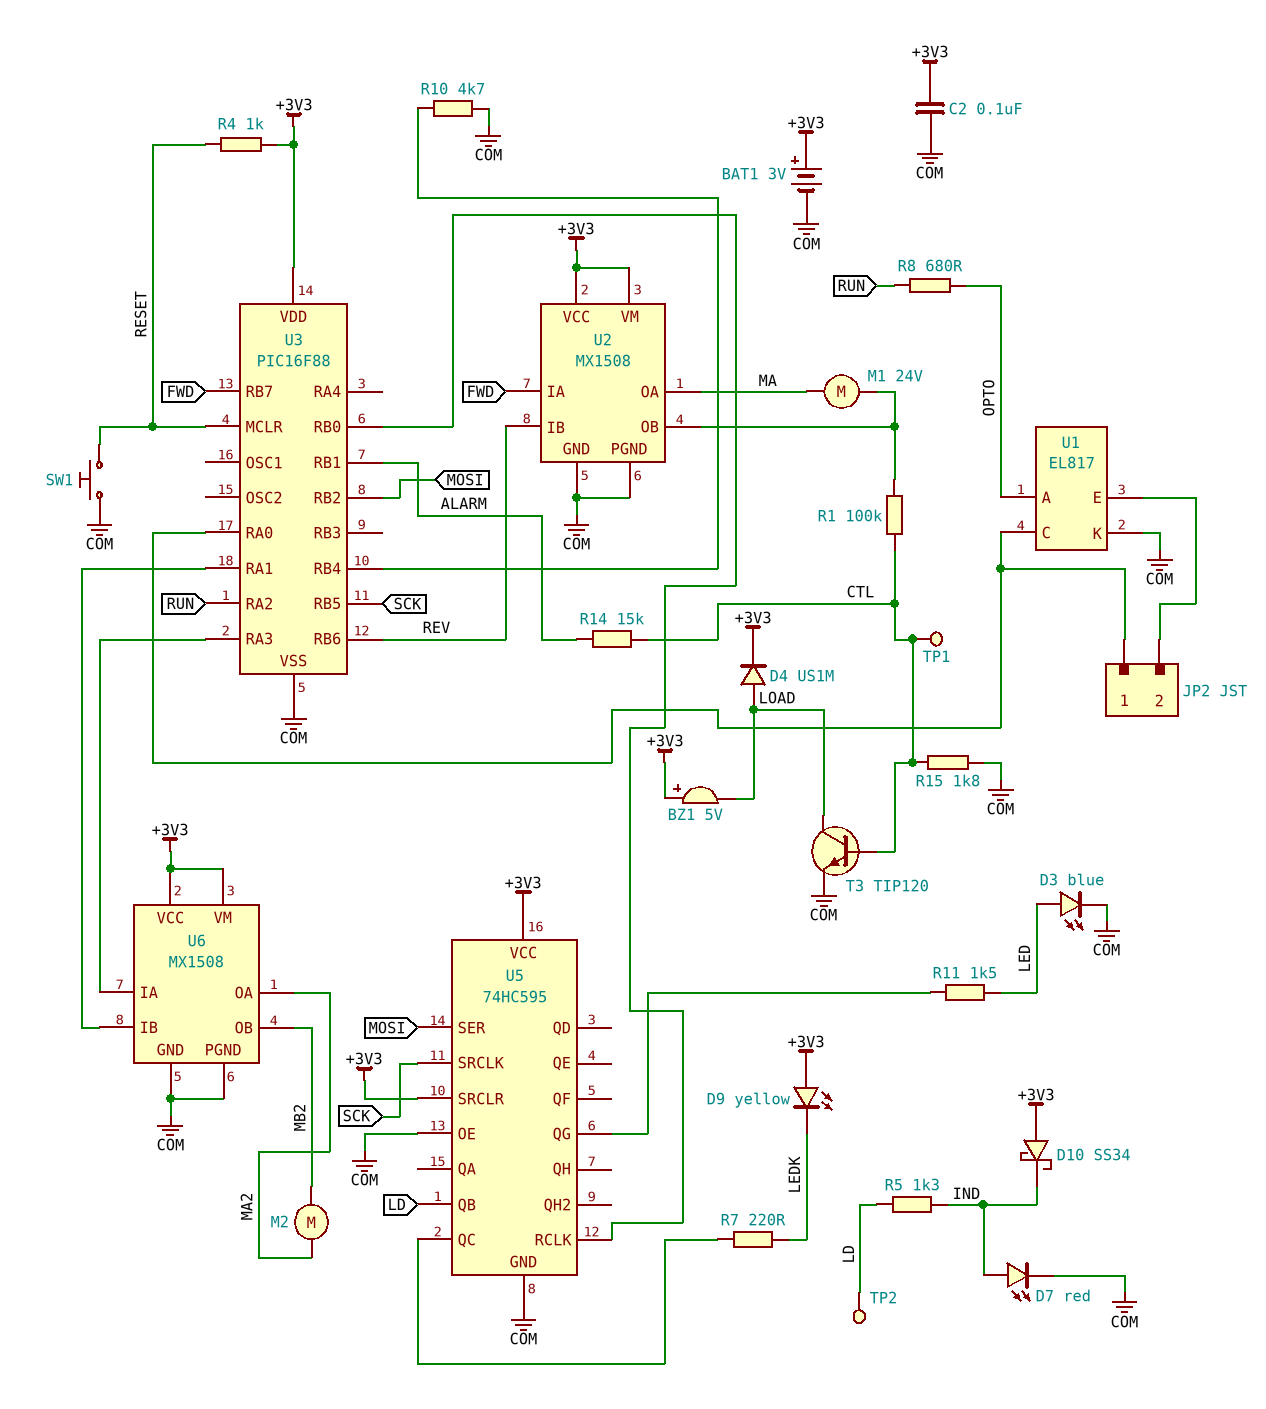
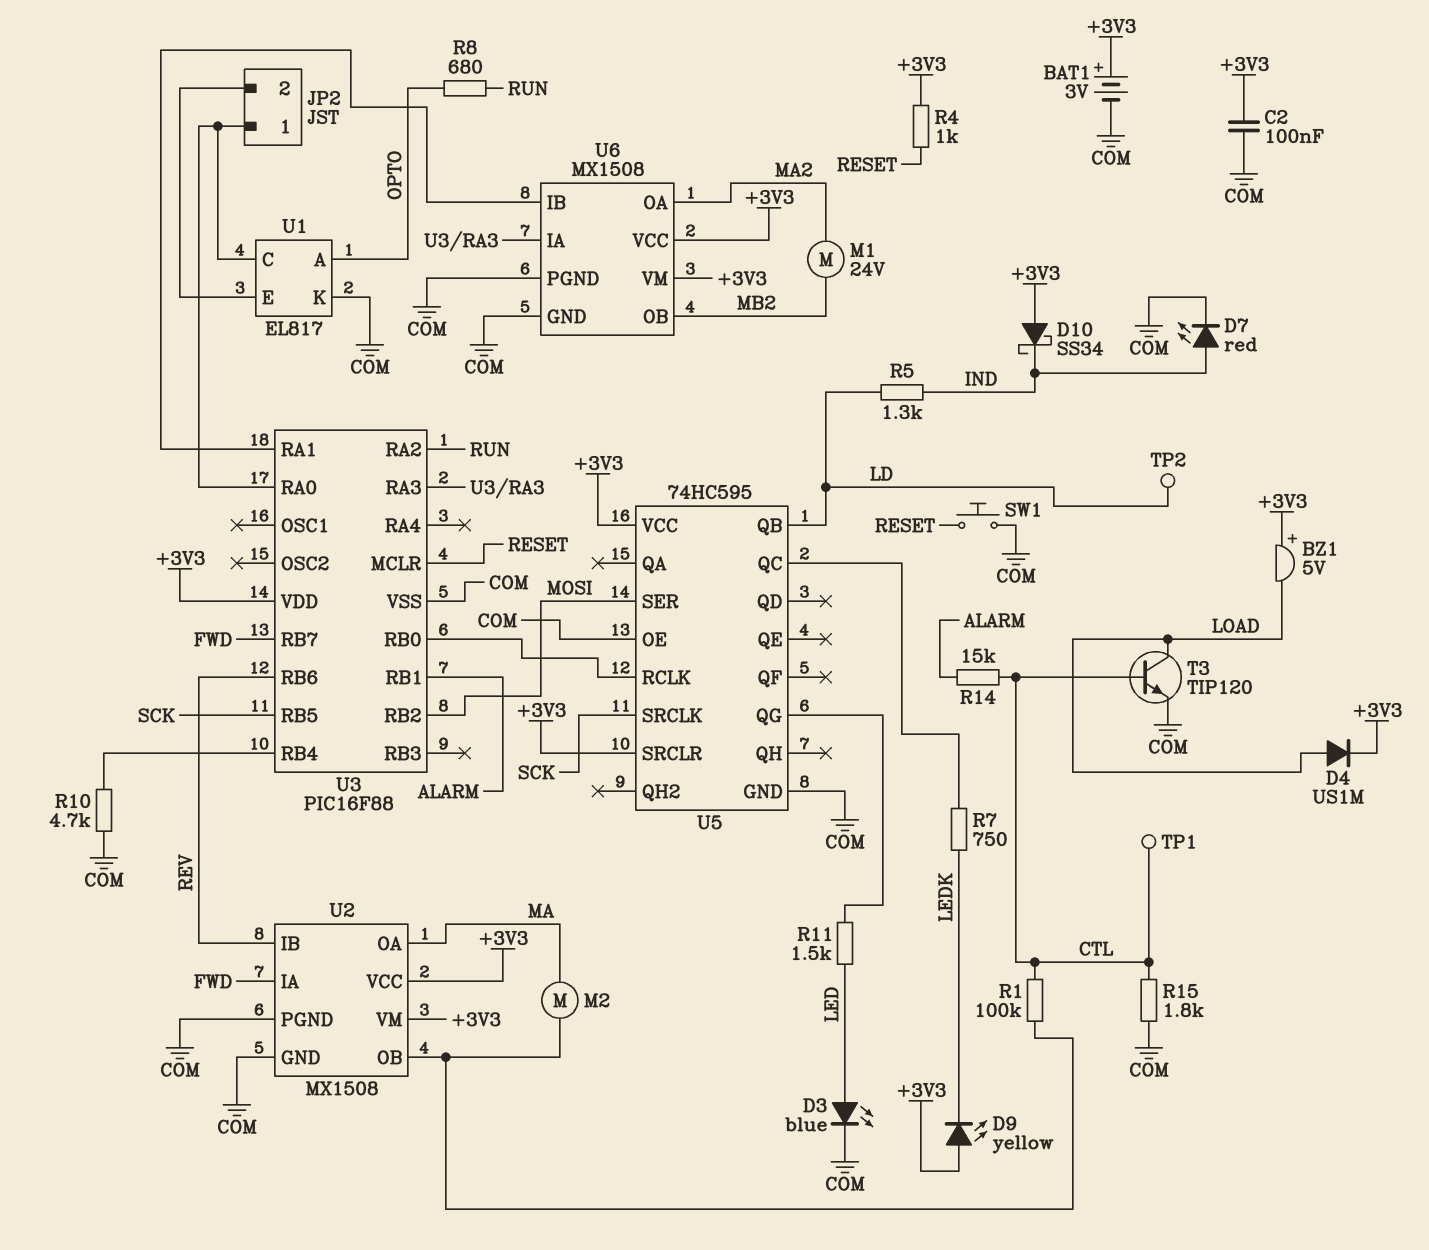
M1: motor 24V (MA, U2/OB) -> motor 24V (MA2, MB2)
M2: motor (MA2, MB2) -> motor (MA, U2/OB)
R7: 220 (LEDK, U5/QC) -> 750 (LEDK, U5/QC)

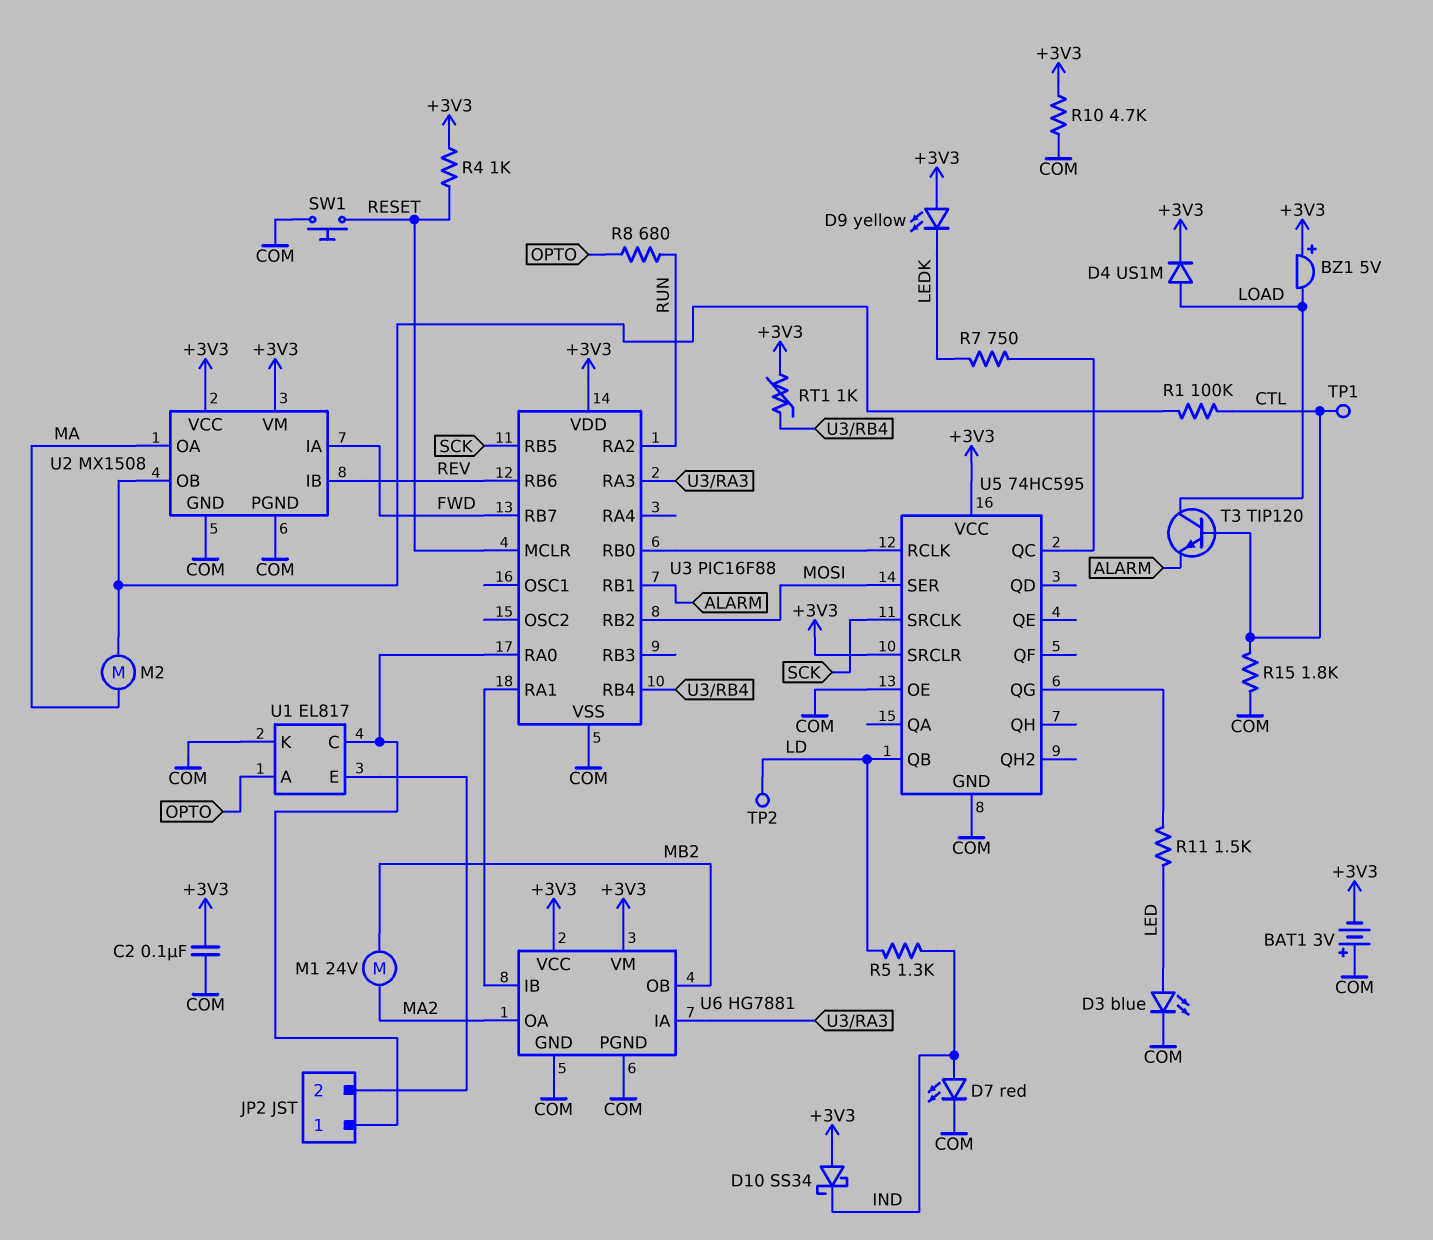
BAT1: 3V (plus +3V3, minus COM) -> 3V (plus COM, minus +3V3)
R10: 4.7k (COM, U3/RB4) -> 4.7k (+3V3, COM)
R14: 15k (ALARM, CTL) -> none
RT1: none -> 1k (+3V3, U3/RB4)
T3: NPN TIP120 (B CTL, C LOAD, E COM) -> NPN TIP120 (B CTL, C LOAD, E ALARM)
U6: MX1508 -> HG7881

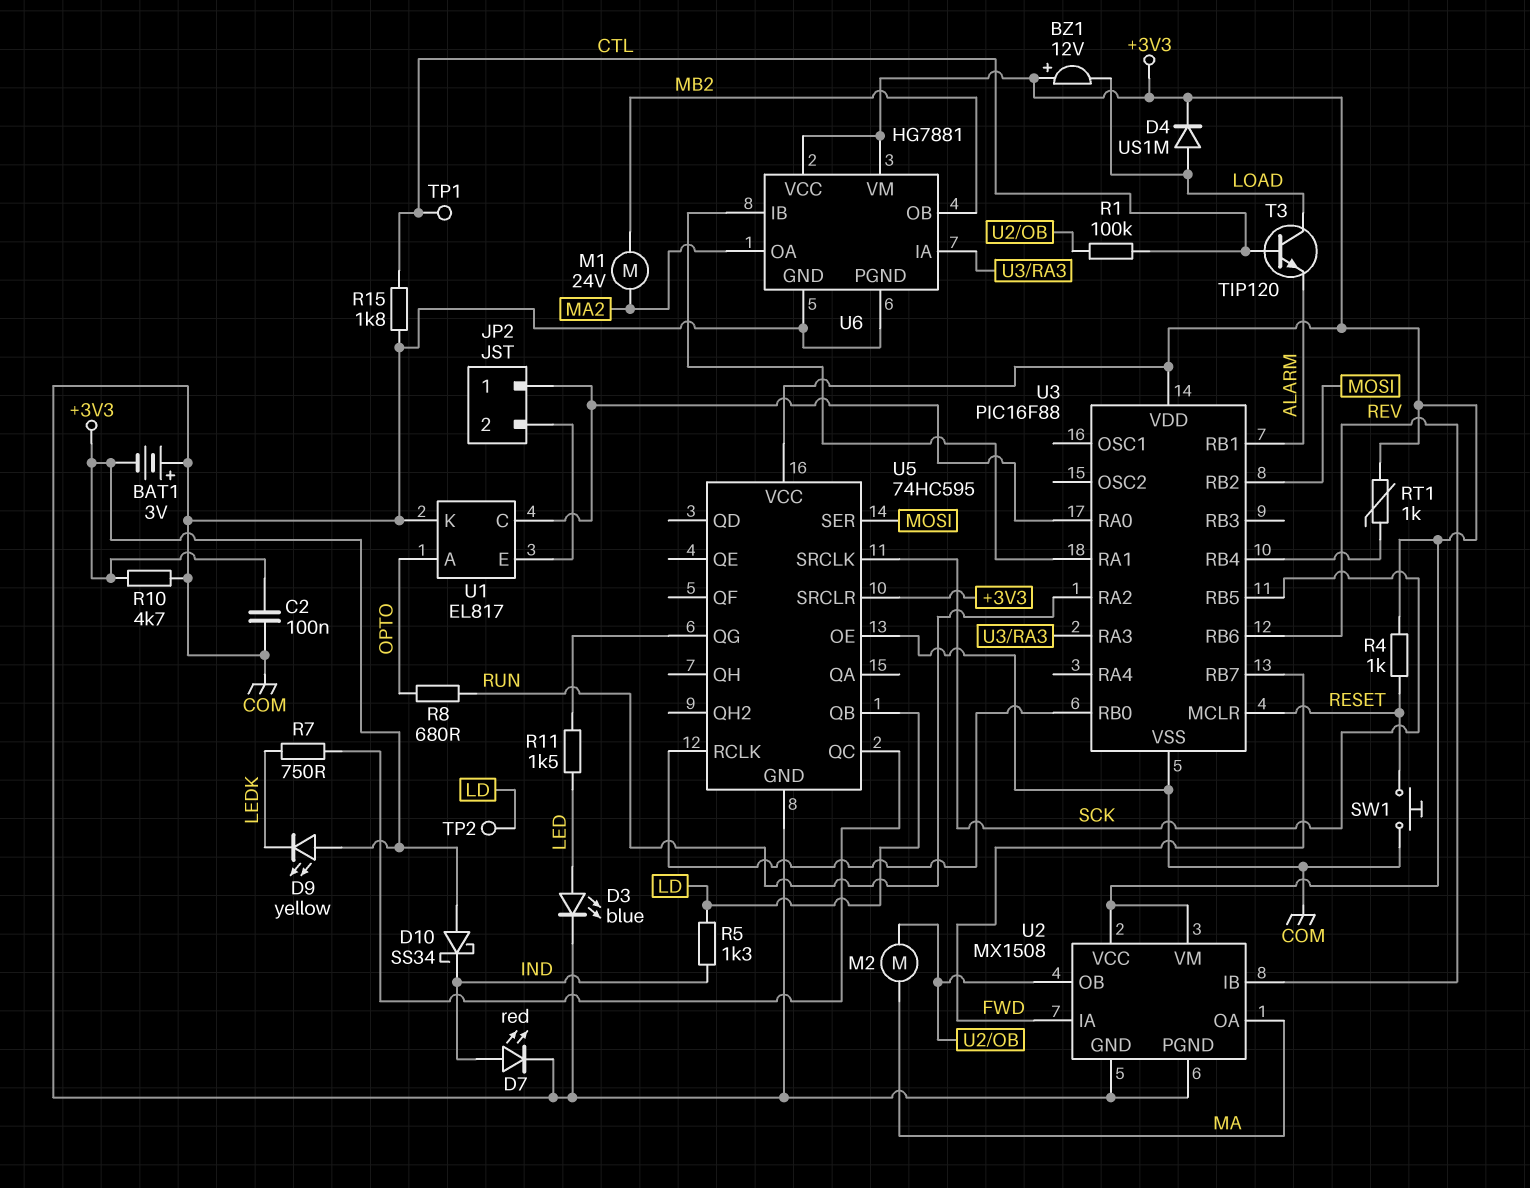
BZ1: buzzer 5V (plus +3V3, minus LOAD) -> buzzer 12V (plus +3V3, minus LOAD)

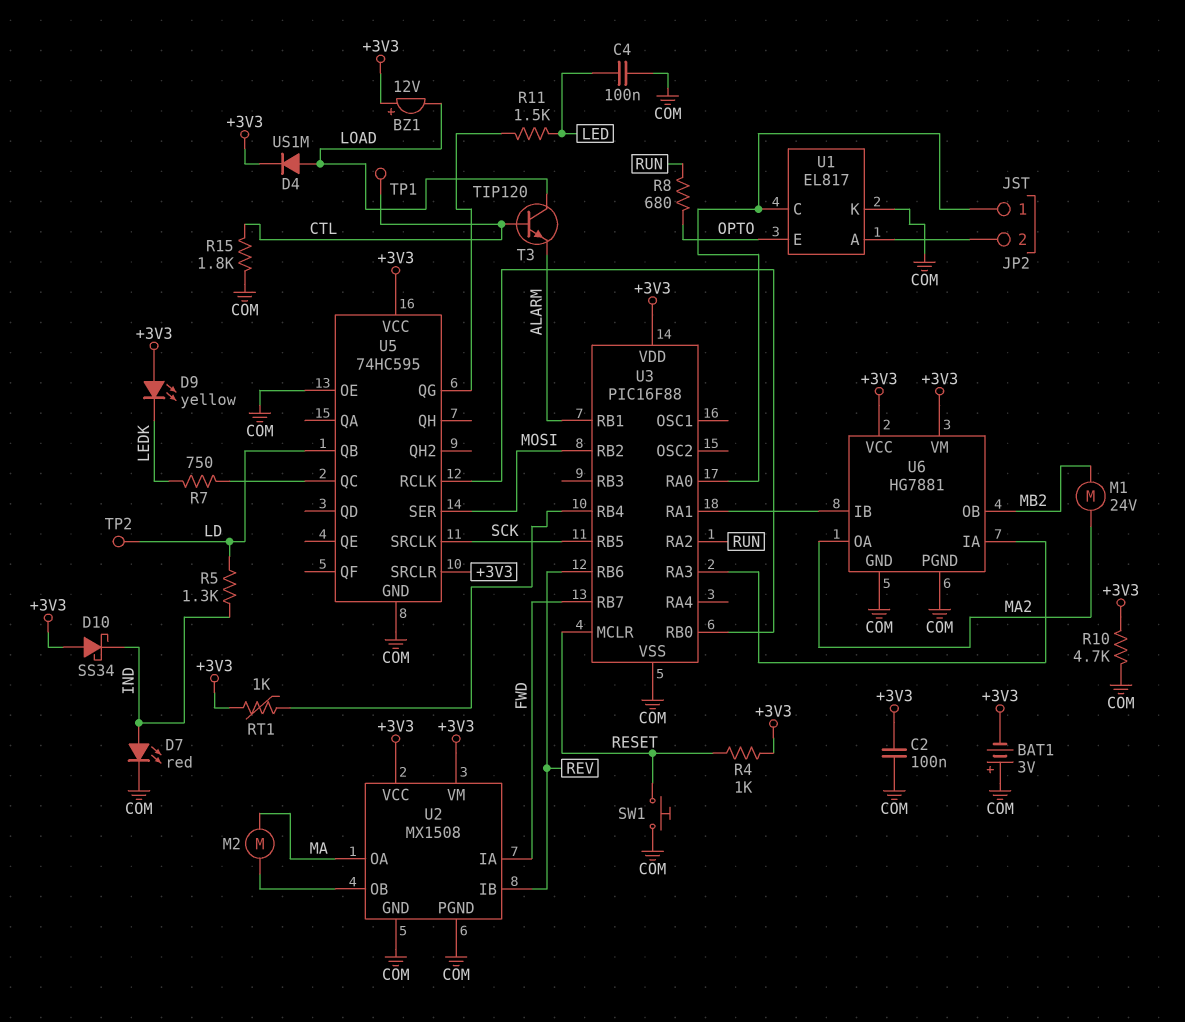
C4: none -> 100nF (COM, LED)
D3: LED blue (A LED, K COM) -> none
R1: 100k (CTL, U2/OB) -> none
U1 pin A: OPTO -> JP2/2
U1 pin E: JP2/2 -> OPTO

